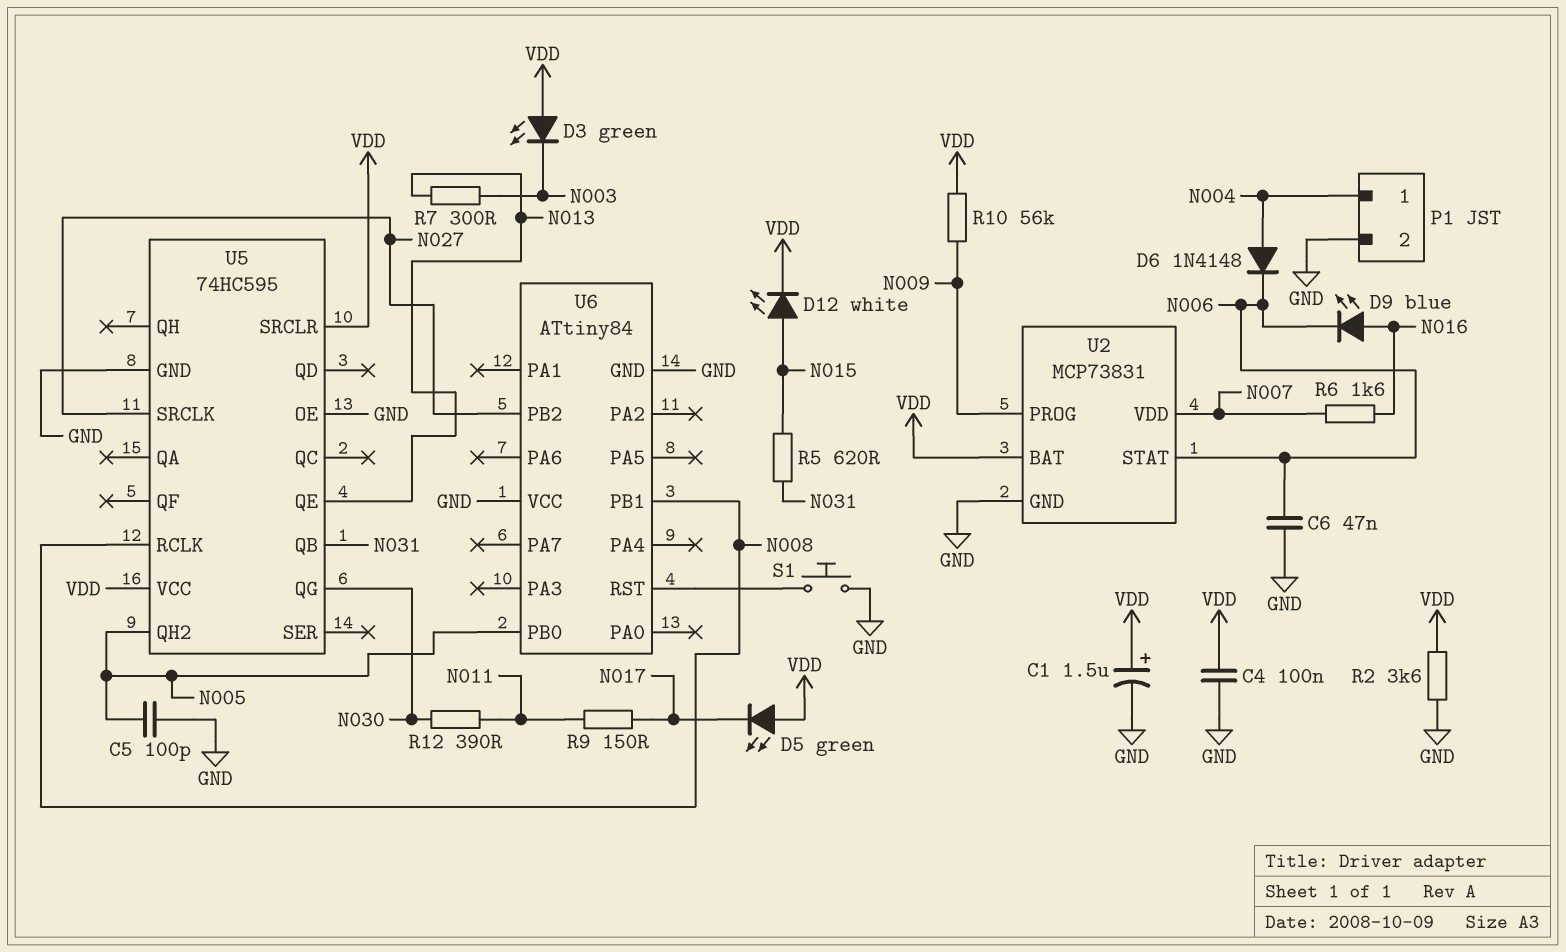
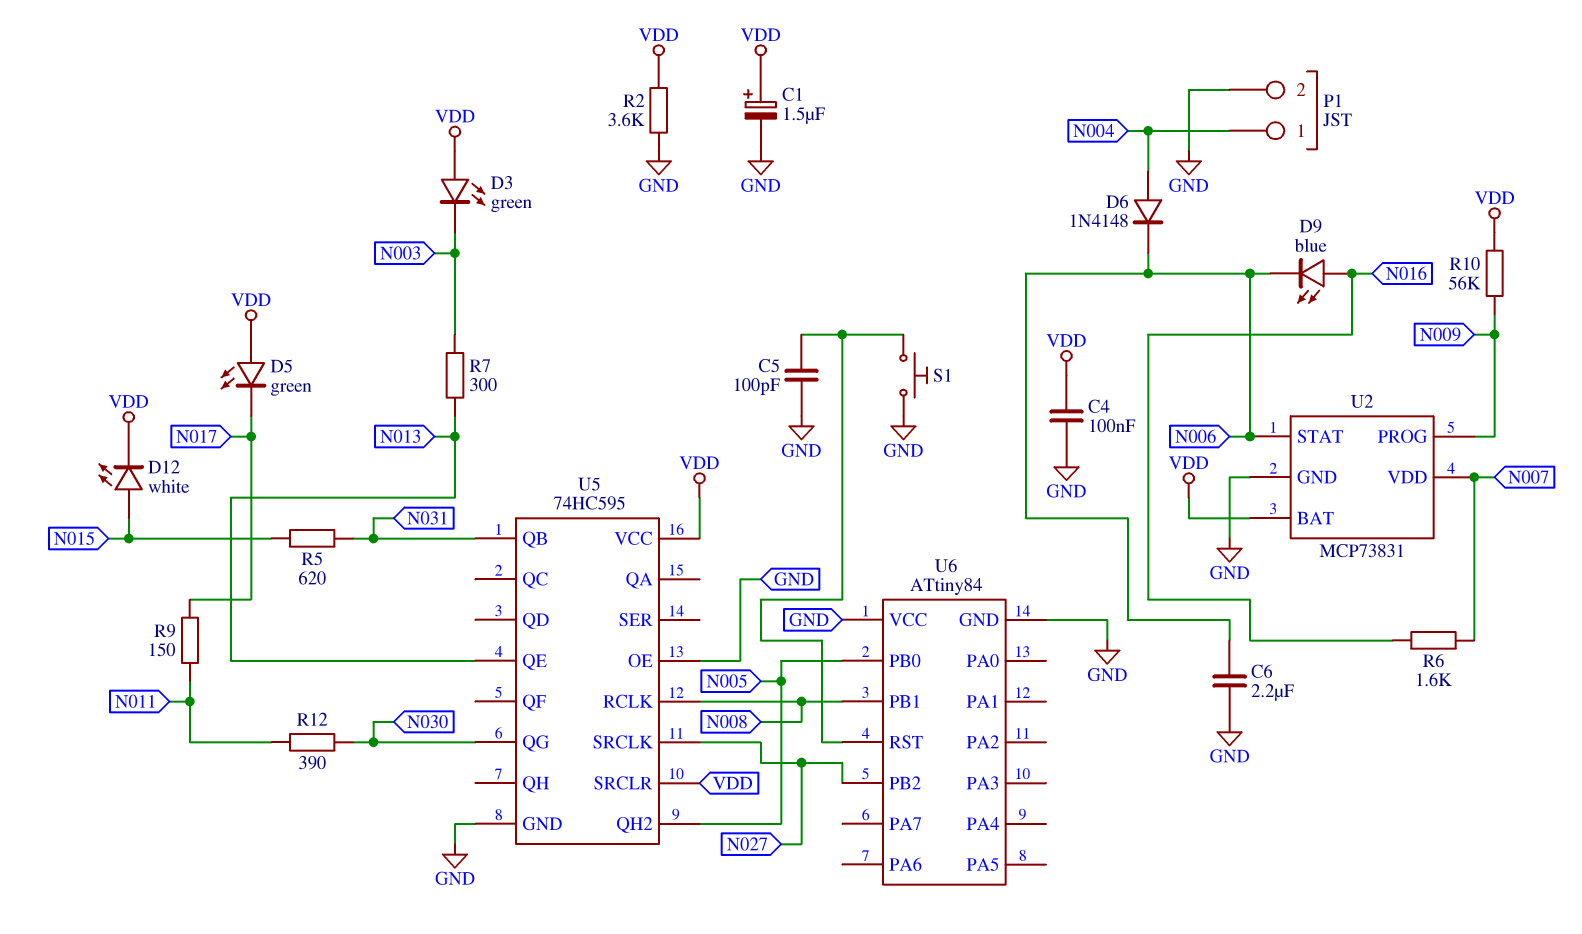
C5: 100pF (GND, N005) -> 100pF (GND, U6/RST)
C6: 47nF (GND, N006) -> 2.2uF (GND, N006)

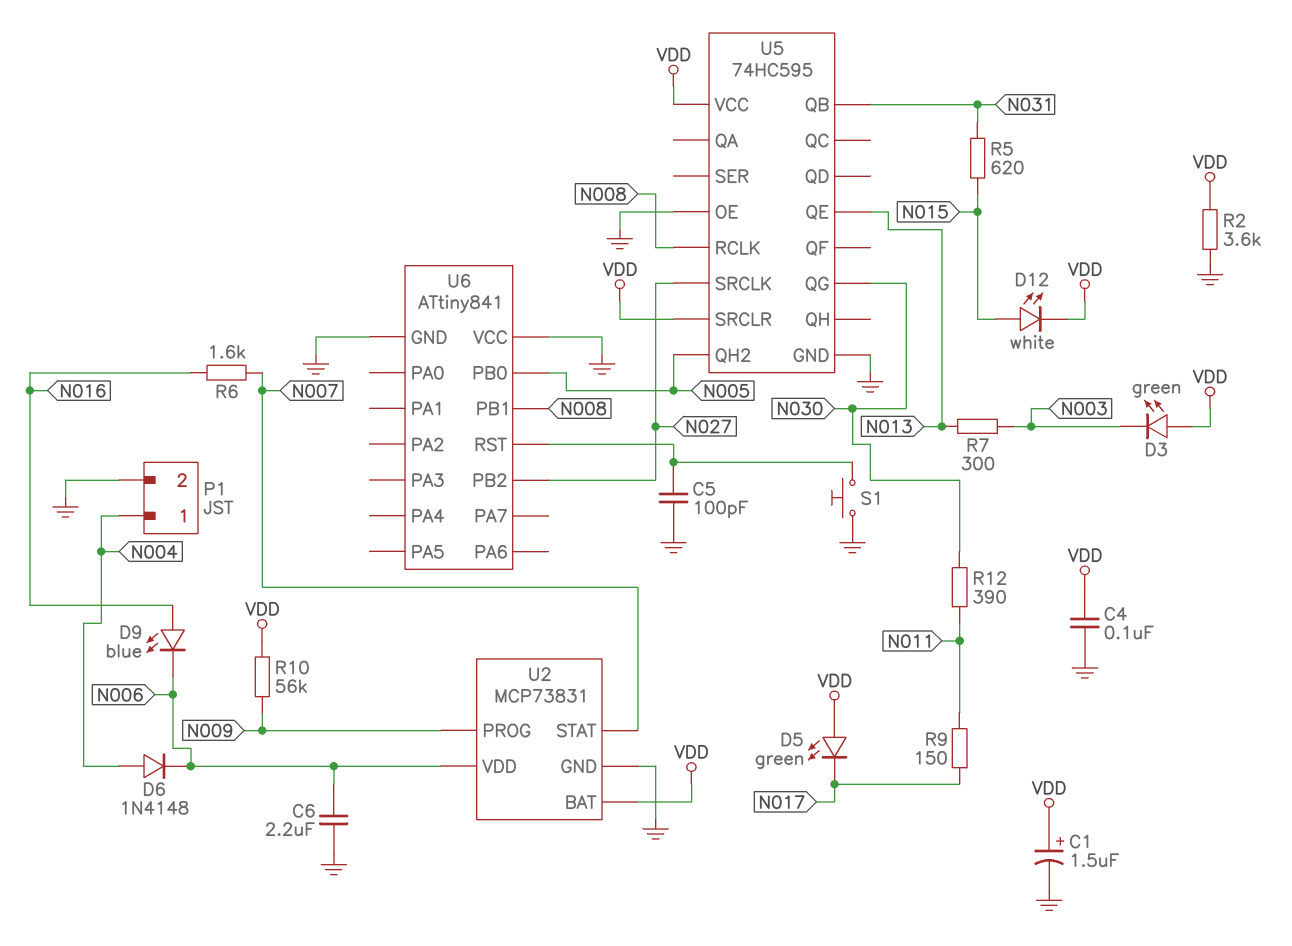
U2 pin STAT: N006 -> N007
U2 pin VDD: N007 -> N006
U6: ATtiny84 -> ATtiny841

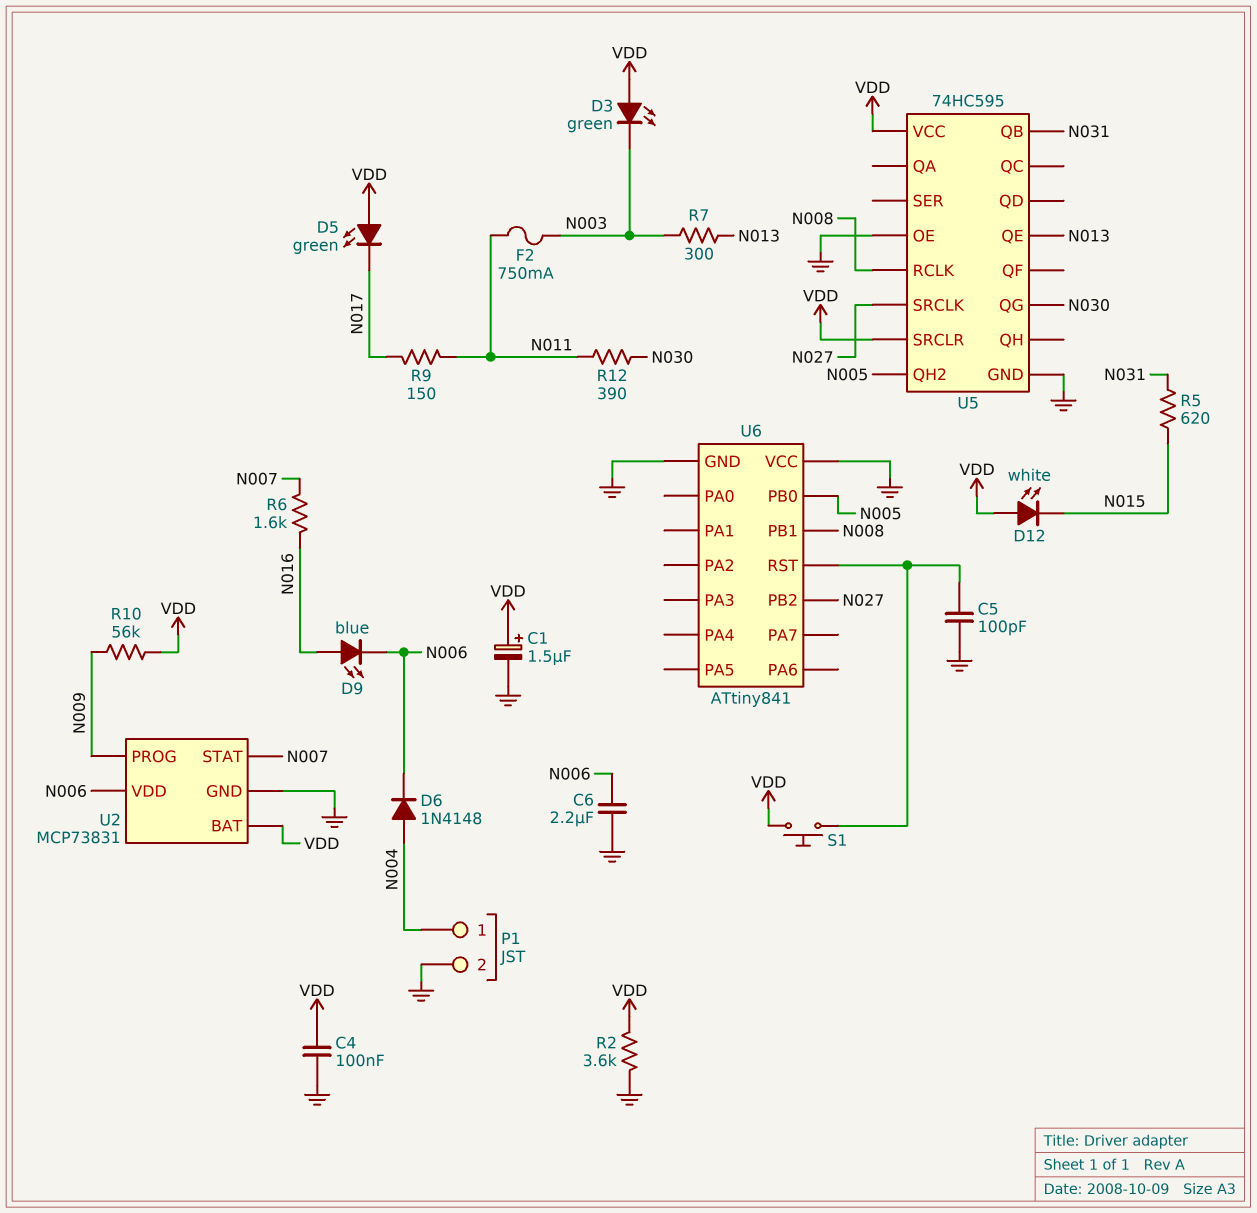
D12: LED white (A N015, K VDD) -> LED white (A VDD, K N015)
F2: none -> 750mA (N003, N011)
S1: button (GND, U6/RST) -> button (U6/RST, VDD)

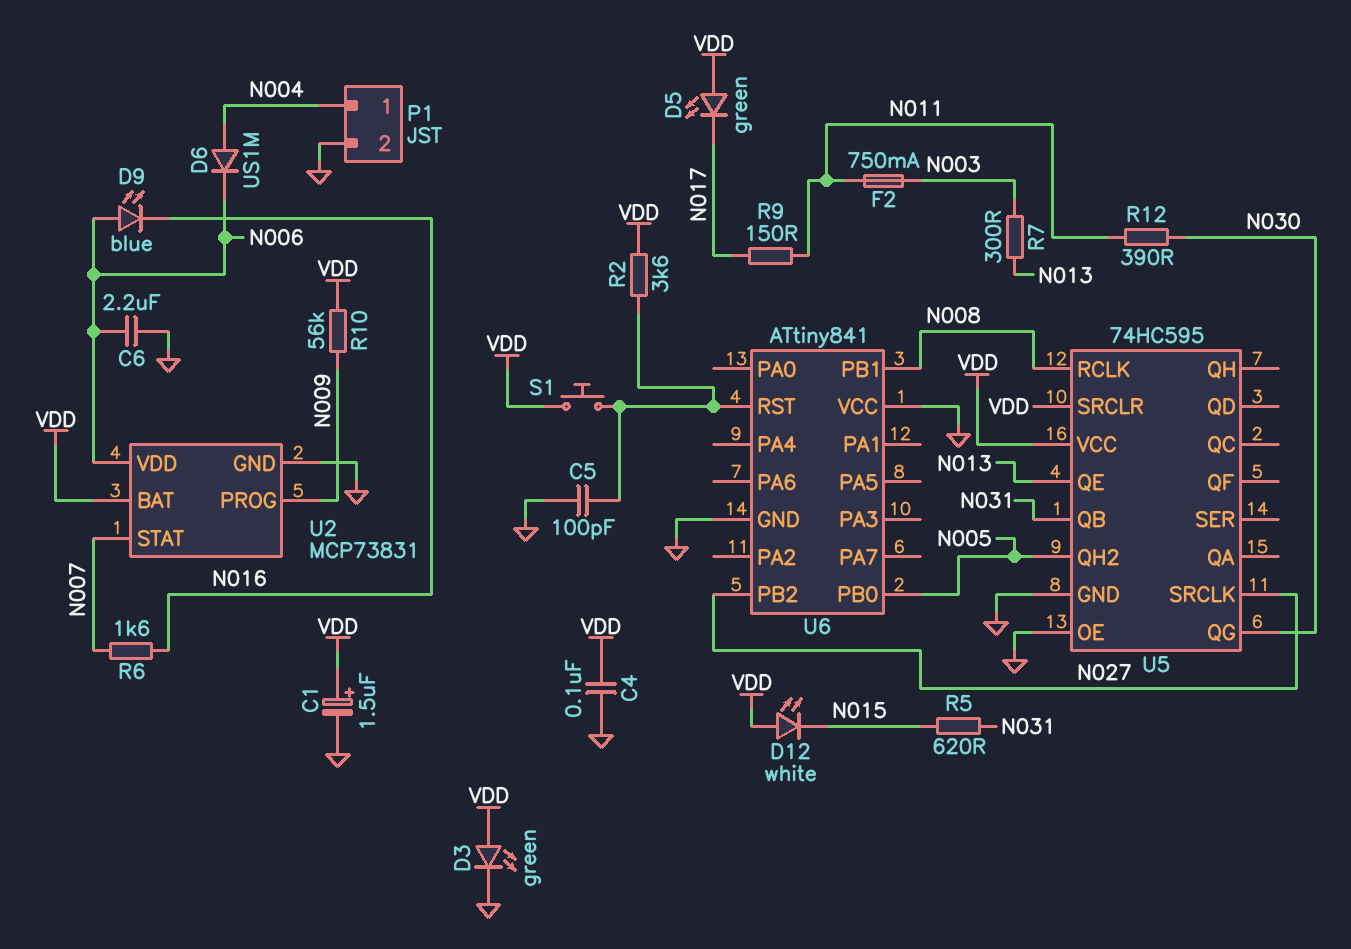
D3: LED green (A VDD, K N003) -> LED green (A VDD, K GND)
D6: diode 1N4148 (A N004, K N006) -> diode US1M (A N004, K N006)
D9: LED blue (A N016, K N006) -> LED blue (A N006, K N016)
R2: 3.6k (GND, VDD) -> 3.6k (U6/RST, VDD)

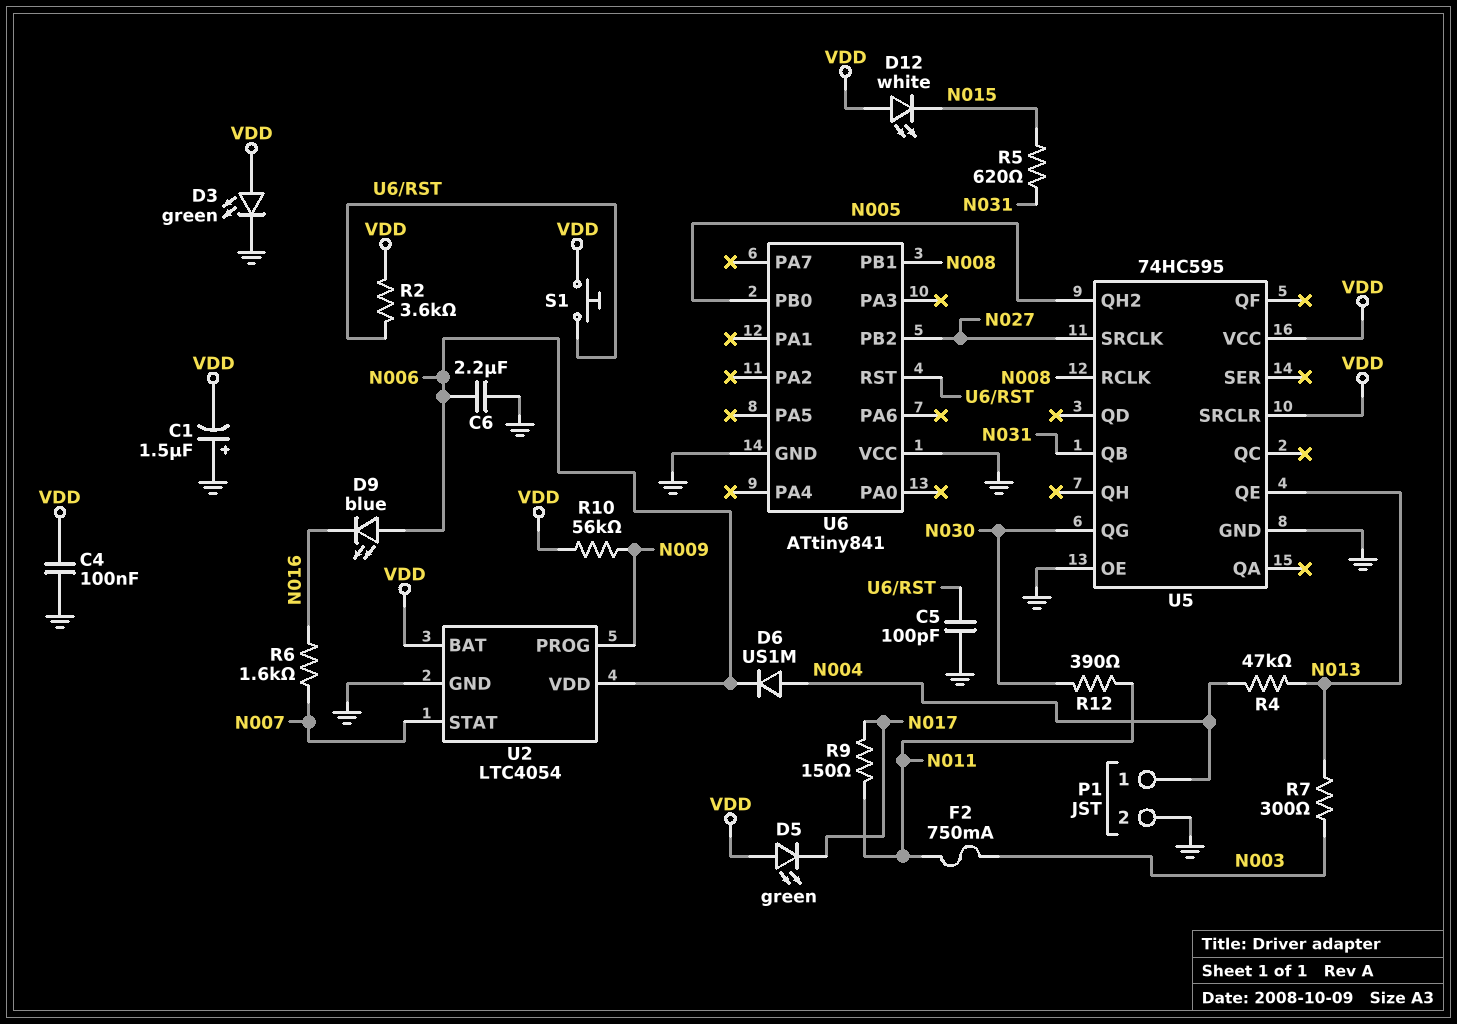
C1: 1.5uF (plus VDD, minus GND) -> 1.5uF (plus GND, minus VDD)
R4: none -> 47k (N004, N013)
U2: MCP73831 -> LTC4054

